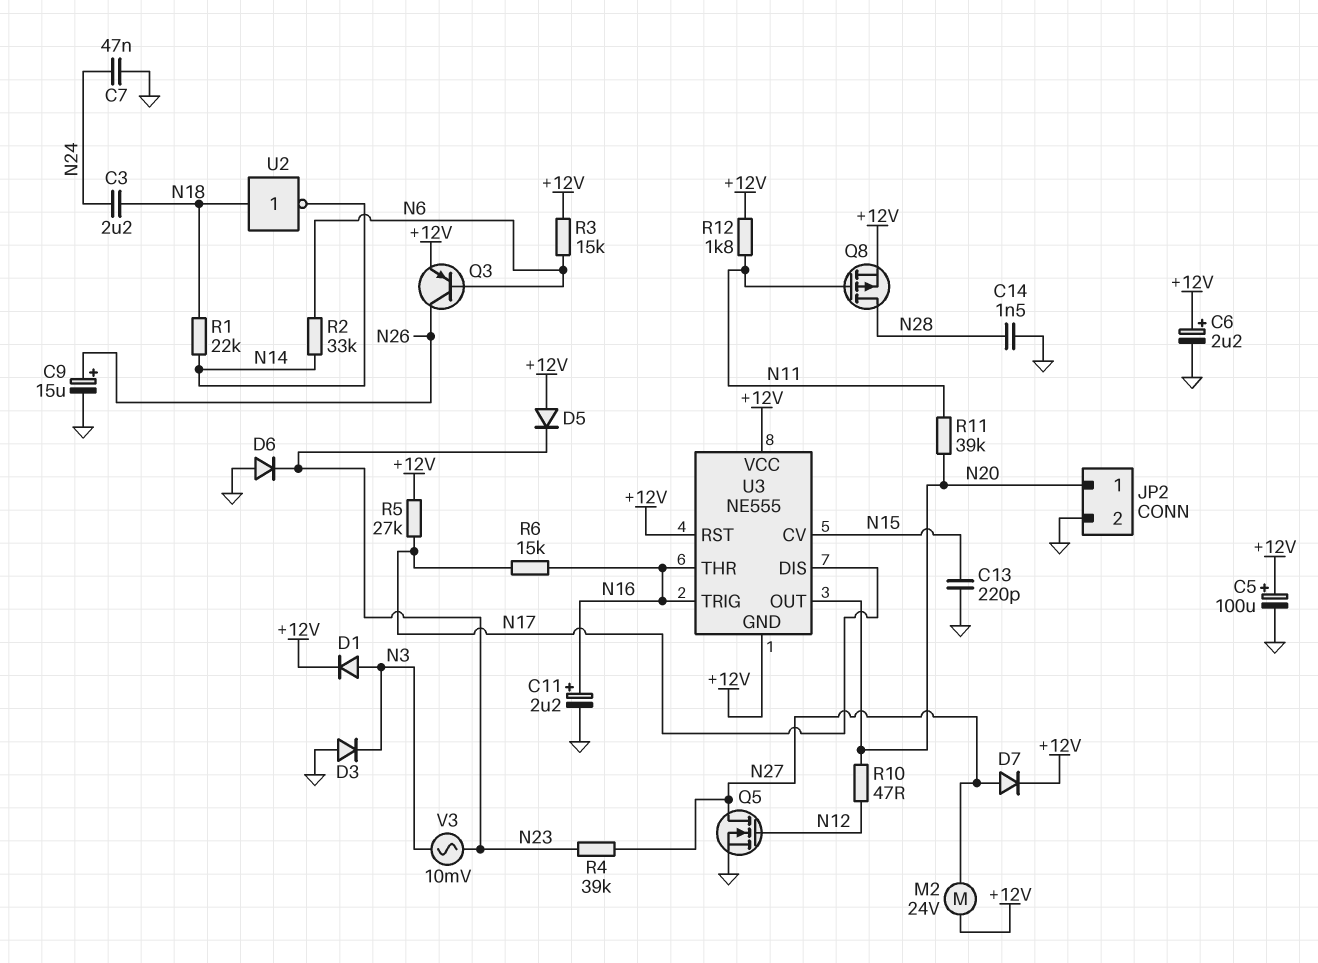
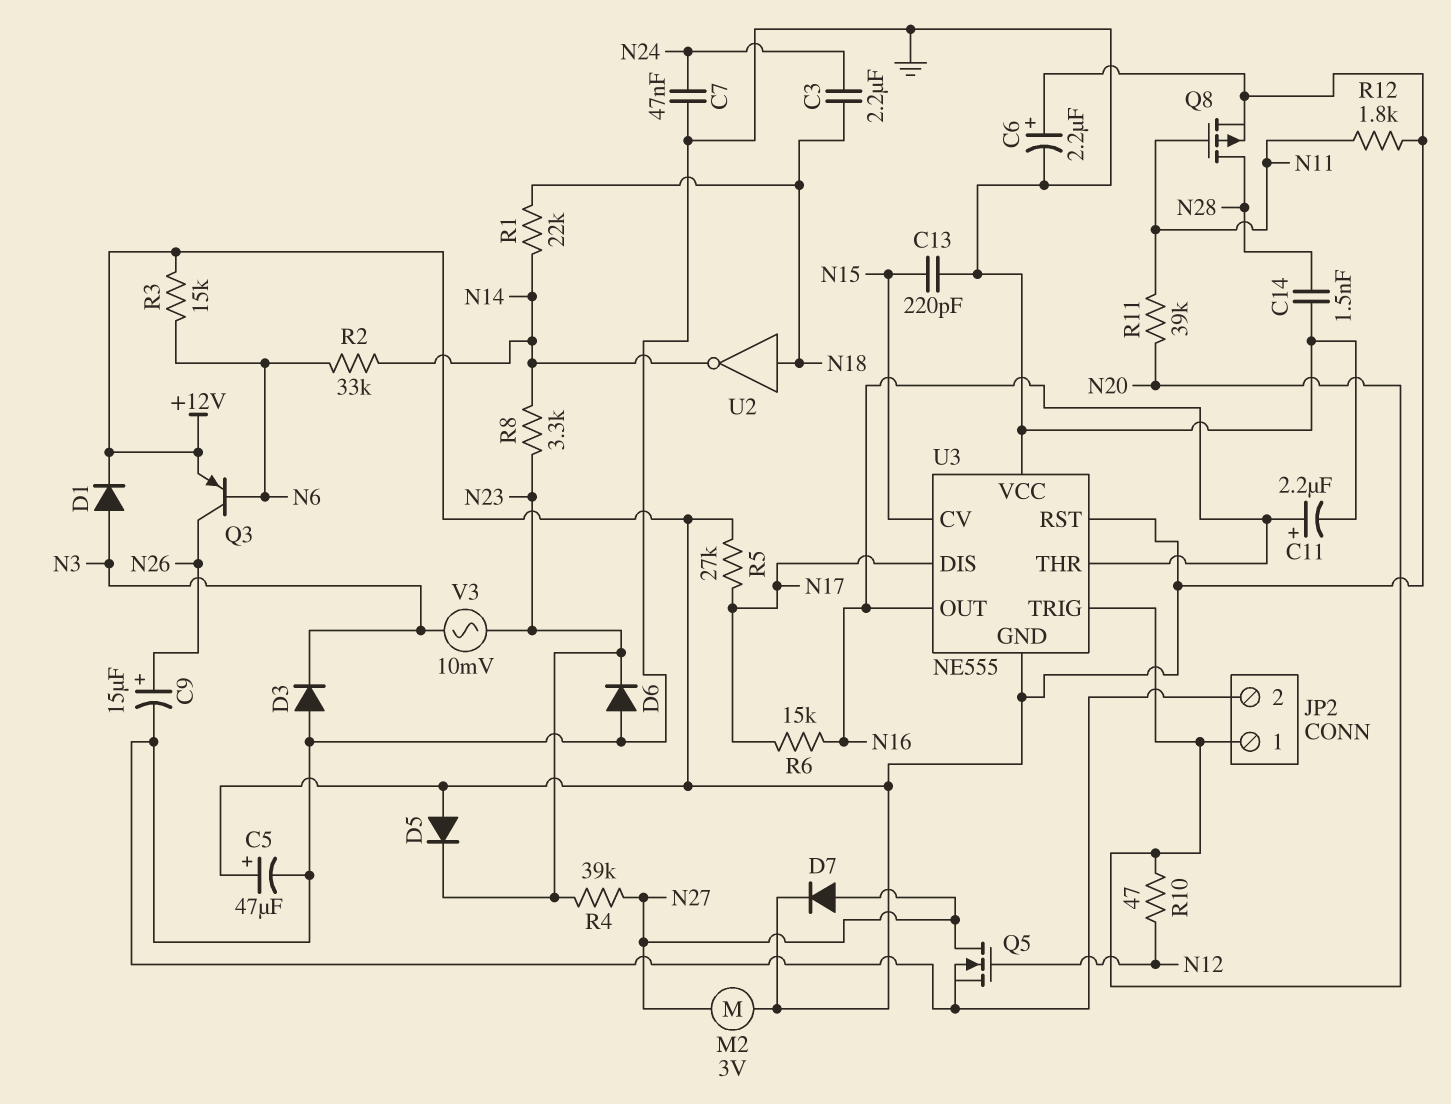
C5: 100uF (plus +12V, minus GND) -> 47uF (plus +12V, minus GND)
M2: motor 24V (+12V, N27) -> motor 3V (+12V, N27)
R8: none -> 3.3k (N14, N23)
U3 pin OUT: N20 -> N16
U3 pin TRIG: N16 -> N20
U3 pin VCC: +12V -> GND

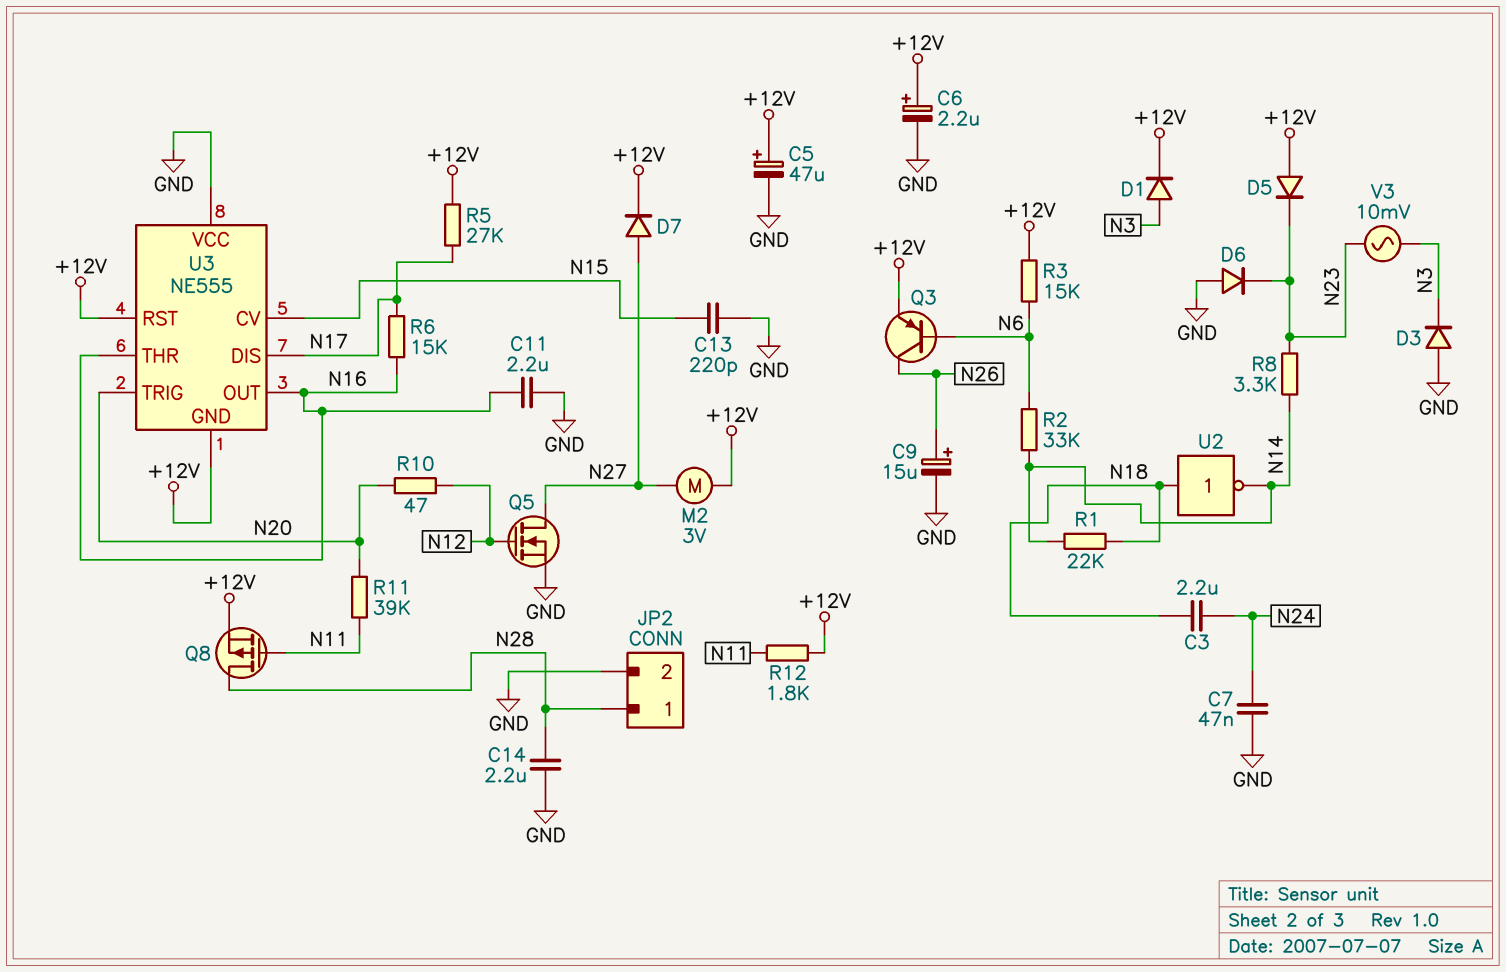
C11: 2.2uF (plus N16, minus GND) -> 2.2uF (GND, N16)
C14: 1.5nF (GND, N28) -> 2.2uF (GND, N28)
JP2 pin 1: N20 -> N28
R4: 39k (N23, N27) -> none

